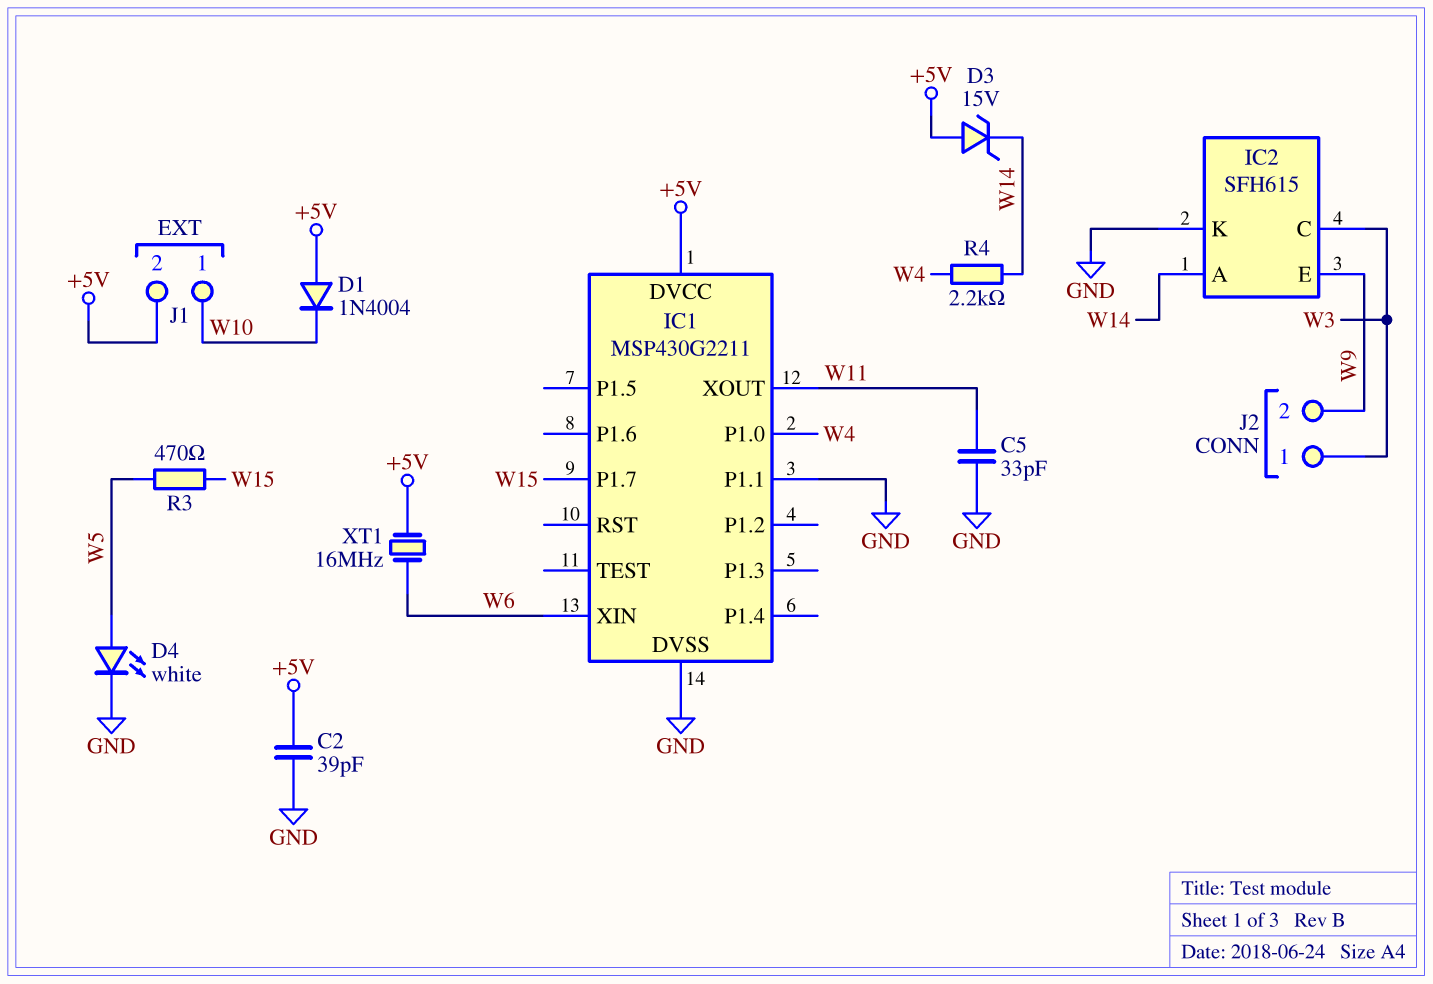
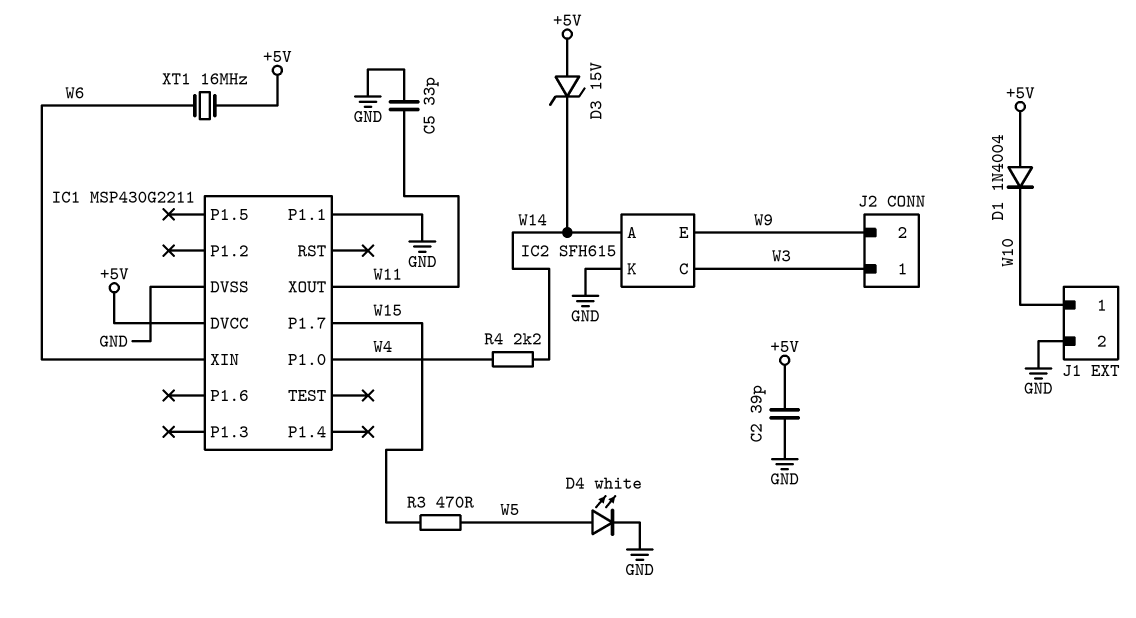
J1 pin 2: +5V -> GND

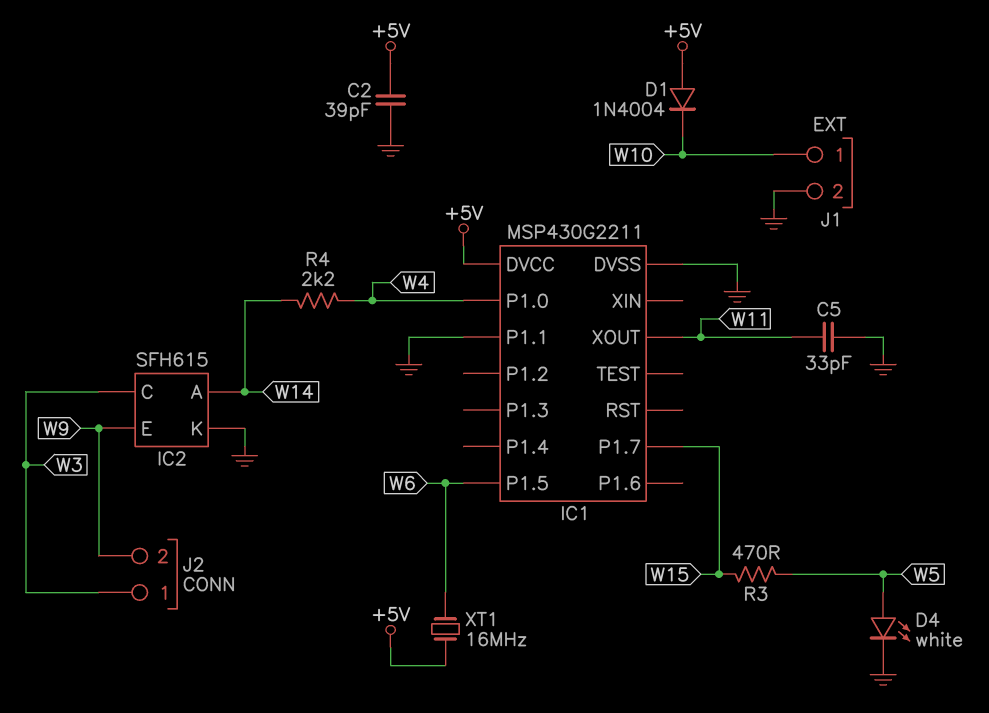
D3: zener 15V (A +5V, K W14) -> none
IC1 pin P1.5: none -> W6
IC1 pin XIN: W6 -> none

